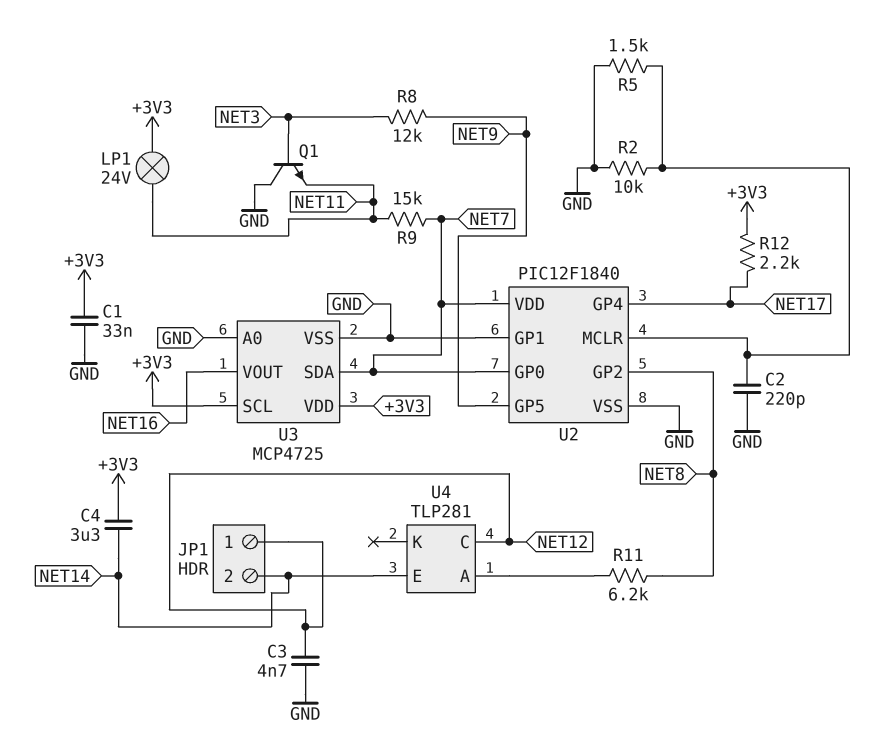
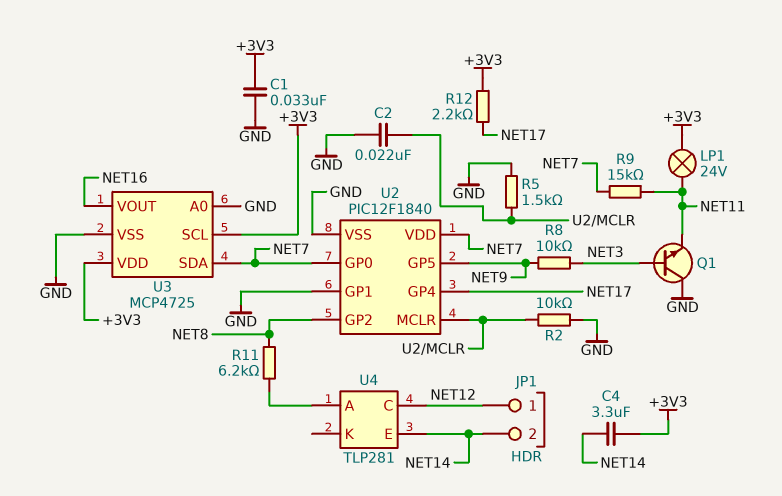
C2: 220pF (GND, U2/MCLR) -> 22nF (GND, U2/MCLR)
C3: 4.7nF (GND, NET12) -> none
R8: 12k (NET3, NET9) -> 10k (NET3, NET9)

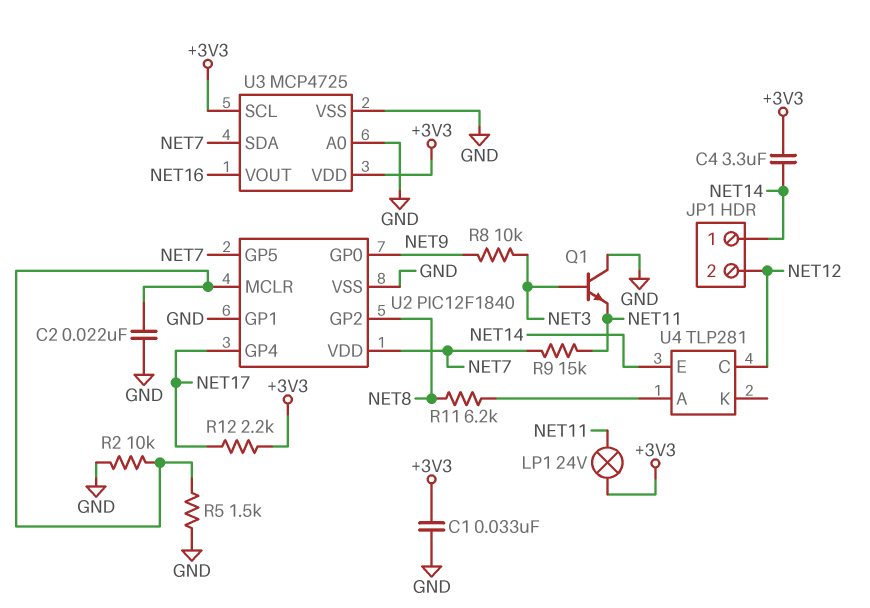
JP1 pin 1: NET12 -> NET14
JP1 pin 2: NET14 -> NET12
U2 pin GP0: NET7 -> NET9
U2 pin GP5: NET9 -> NET7

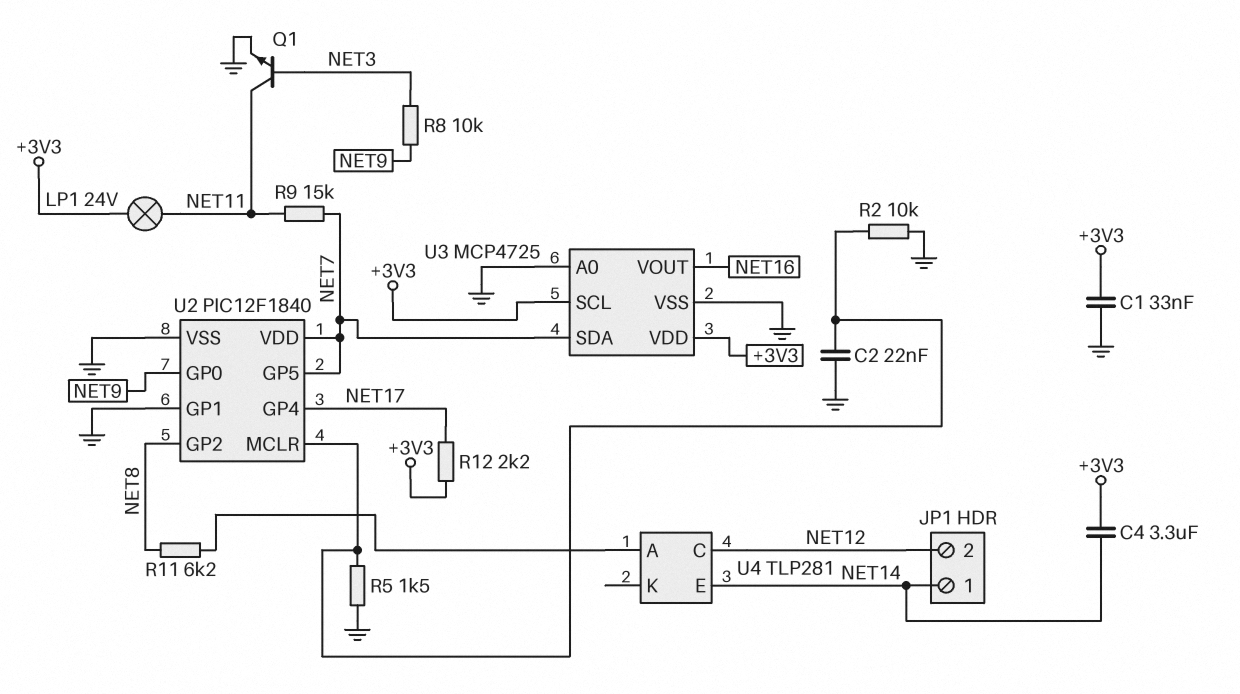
Q1: NPN (B NET3, C GND, E NET11) -> NPN (B NET3, C NET11, E GND)

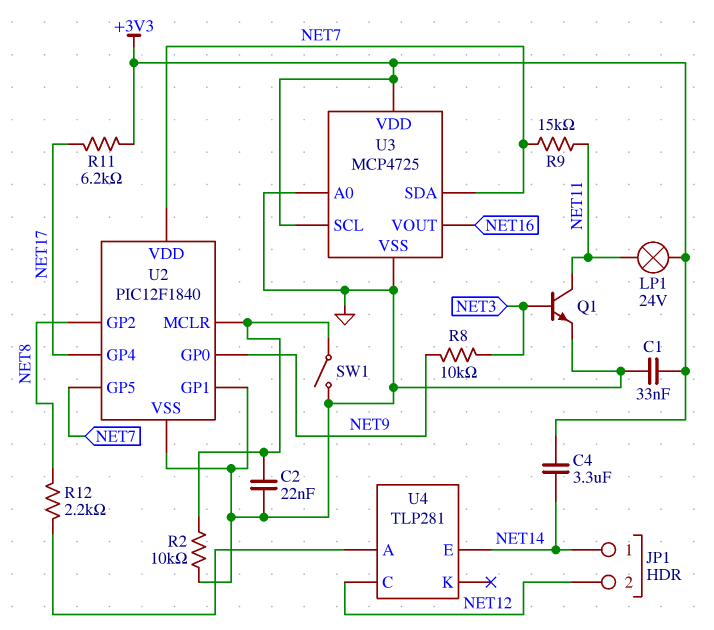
R5: 1.5k (GND, U2/MCLR) -> none
R11: 6.2k (NET8, U4/A) -> 6.2k (+3V3, NET17)
R12: 2.2k (+3V3, NET17) -> 2.2k (NET8, U4/A)
SW1: none -> switch (GND, U2/MCLR)

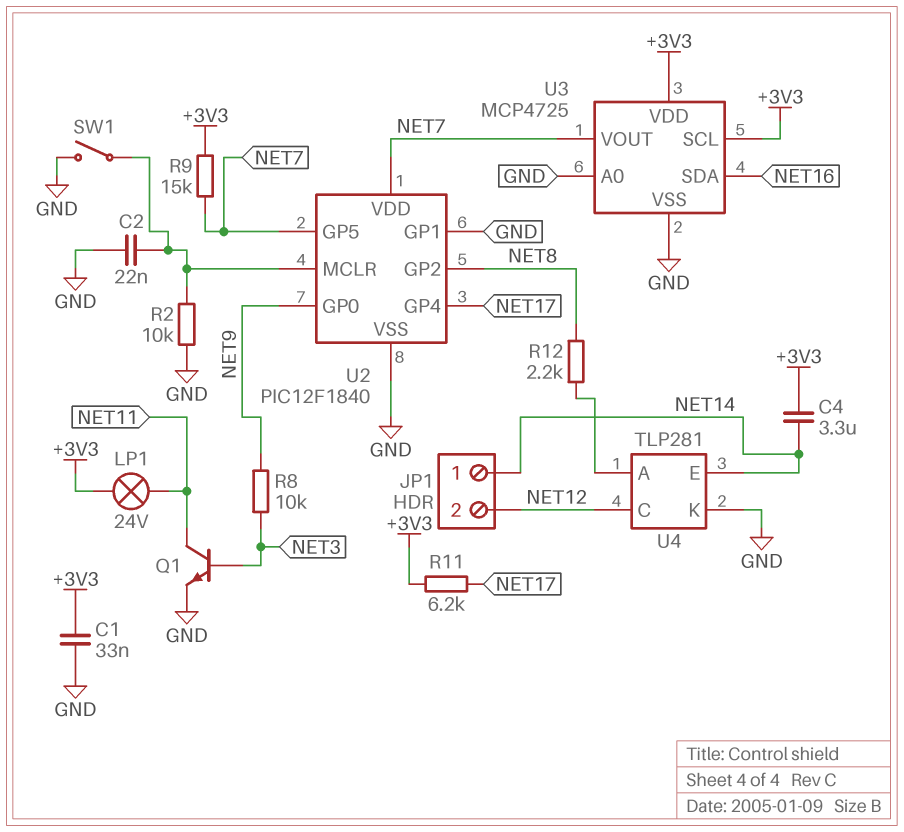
R9: 15k (NET7, NET11) -> 15k (+3V3, NET7)
U3 pin SDA: NET7 -> NET16
U3 pin VOUT: NET16 -> NET7
U4 pin K: none -> GND

